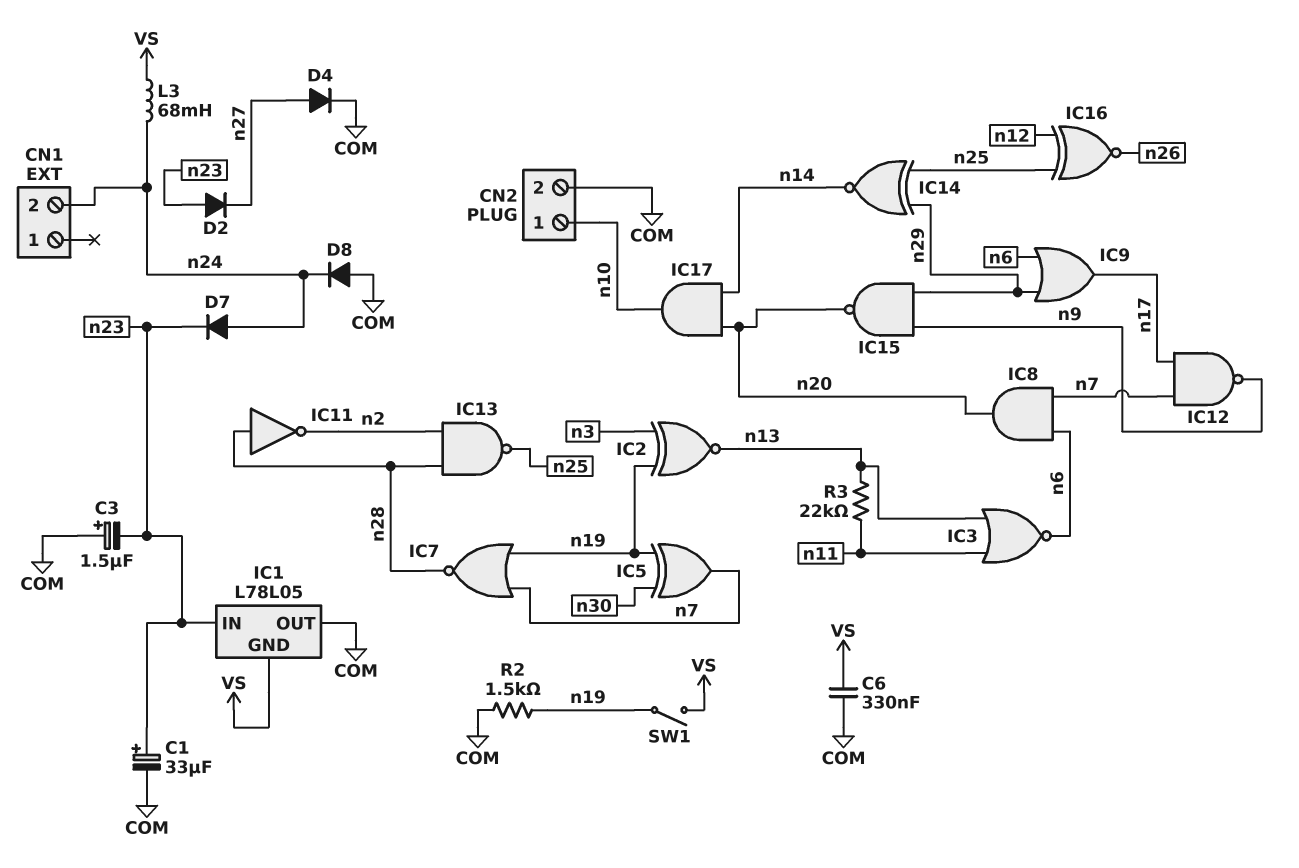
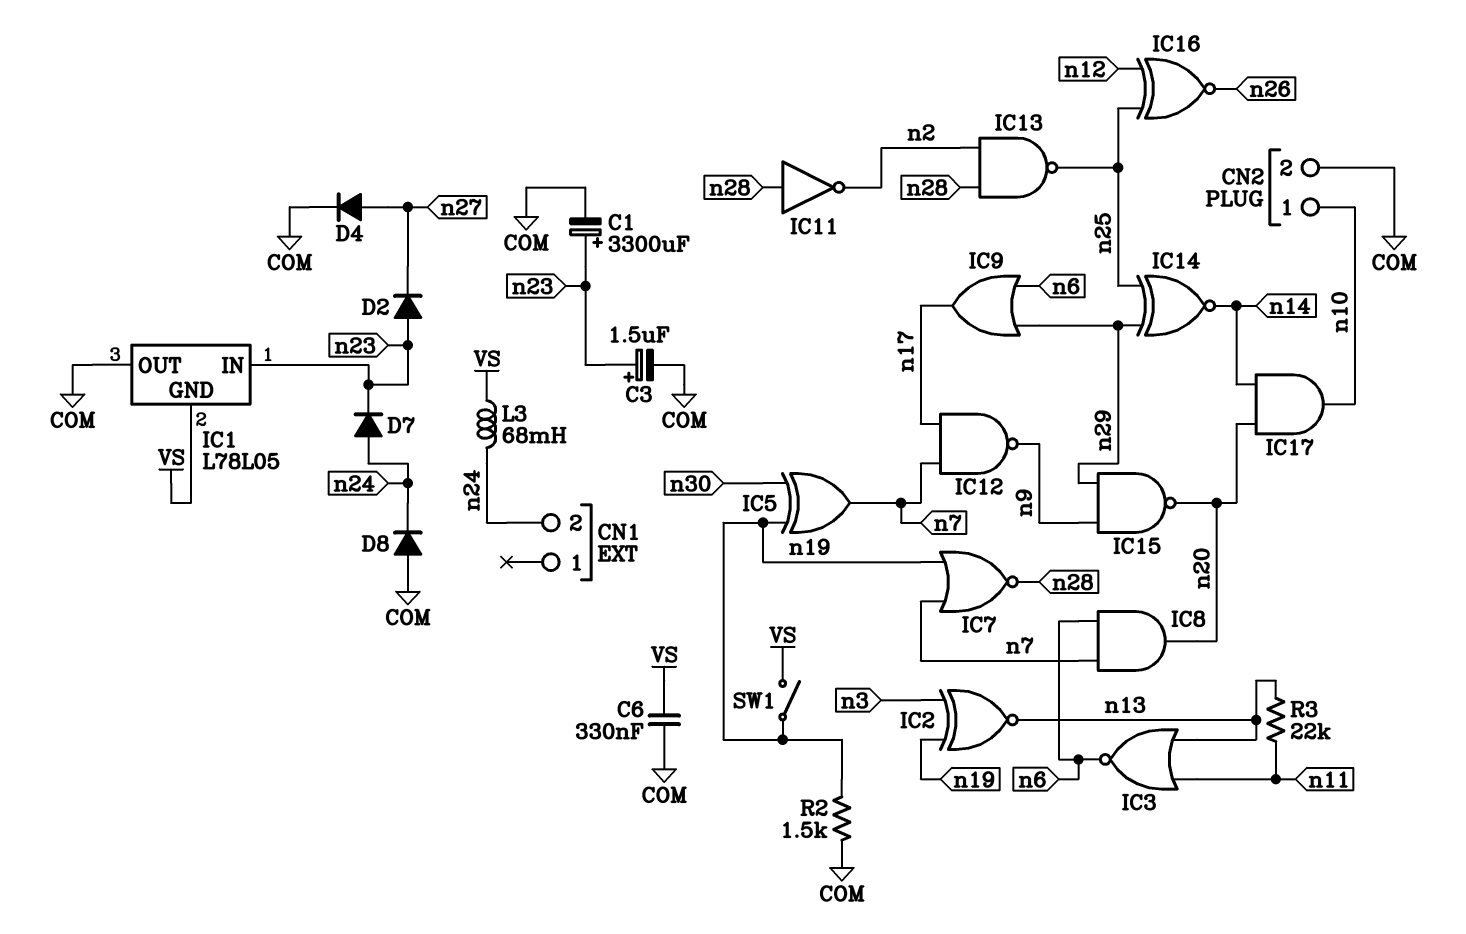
C1: 33uF (plus n23, minus COM) -> 3300uF (plus n23, minus COM)
C3: 1.5uF (plus COM, minus n23) -> 1.5uF (plus n23, minus COM)

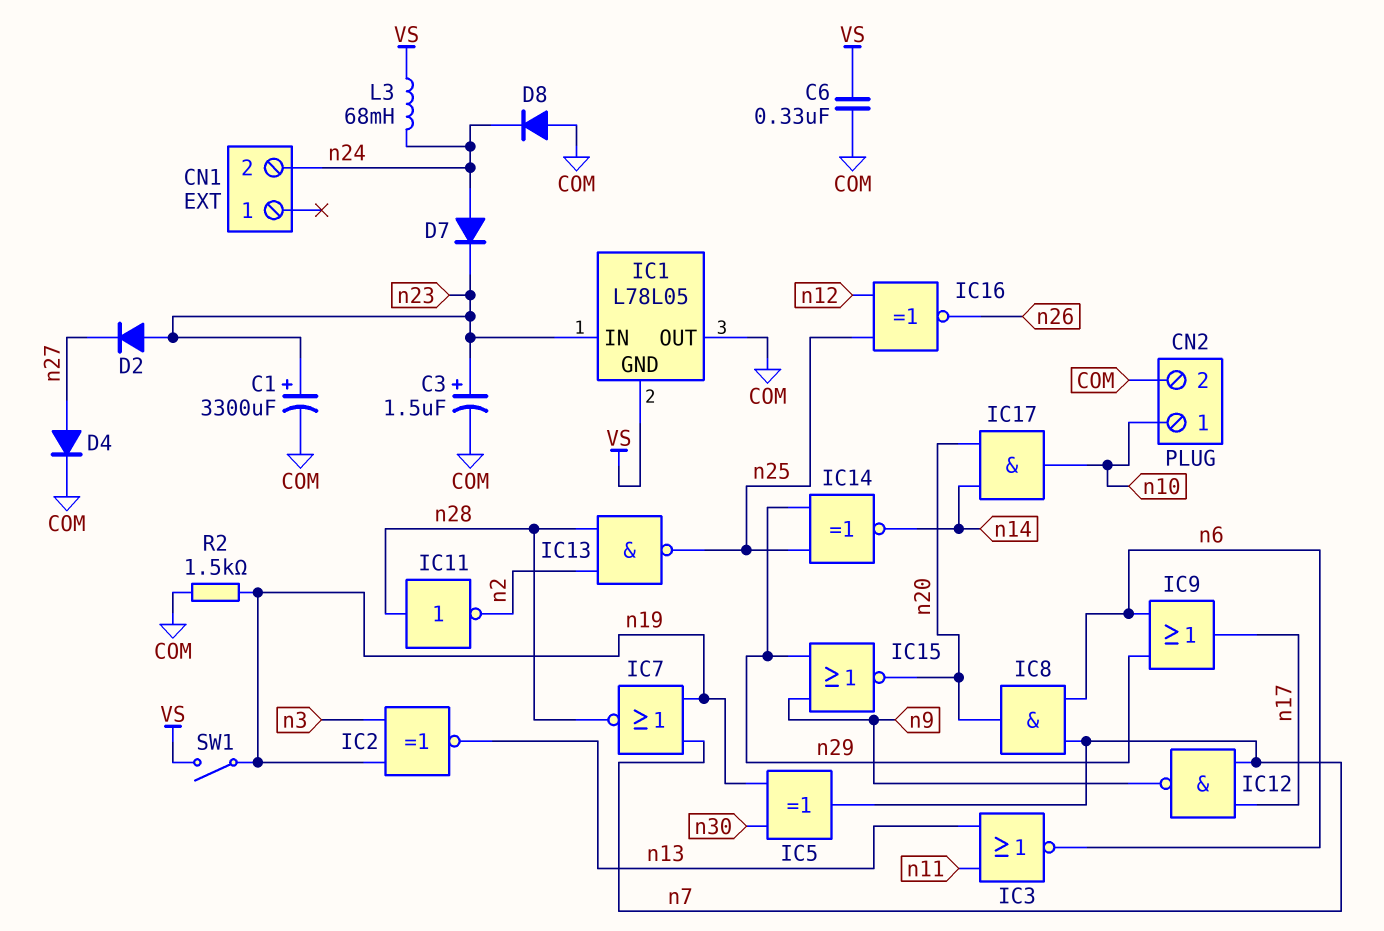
IC15: NAND (in n9, in n29, out n20) -> NOR (in n9, in n29, out n20)
R3: 22k (n11, n13) -> none

